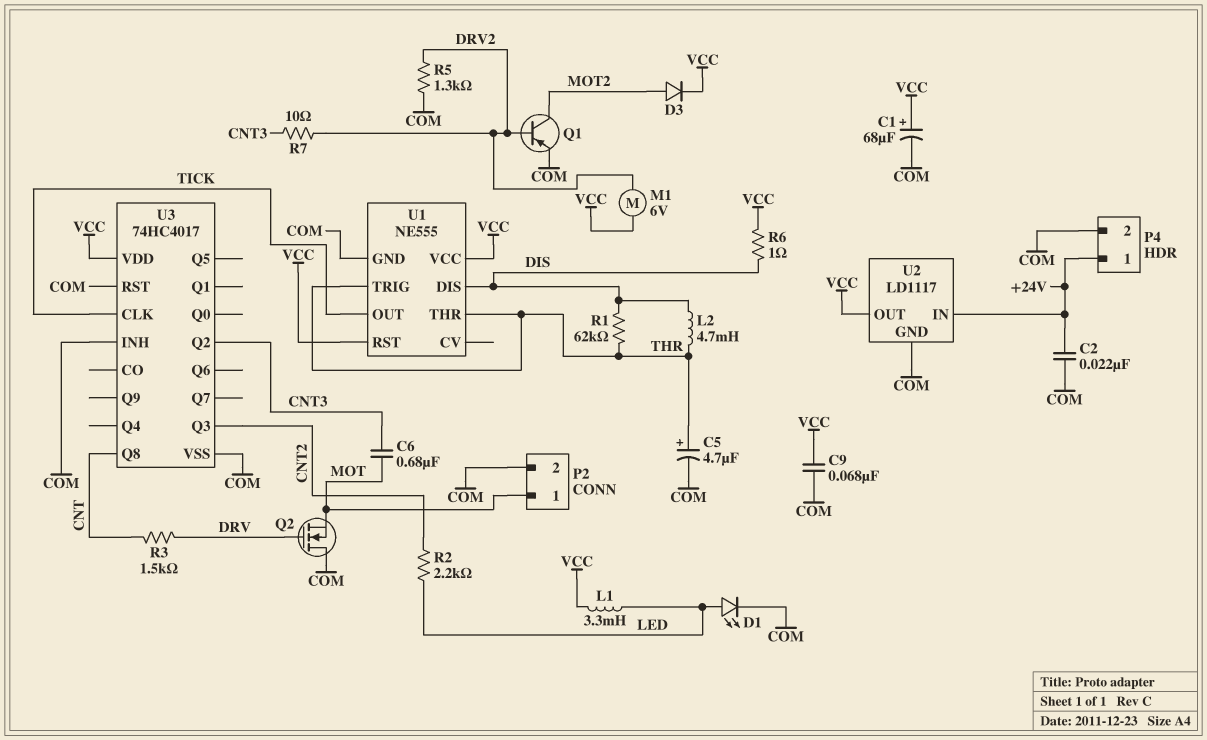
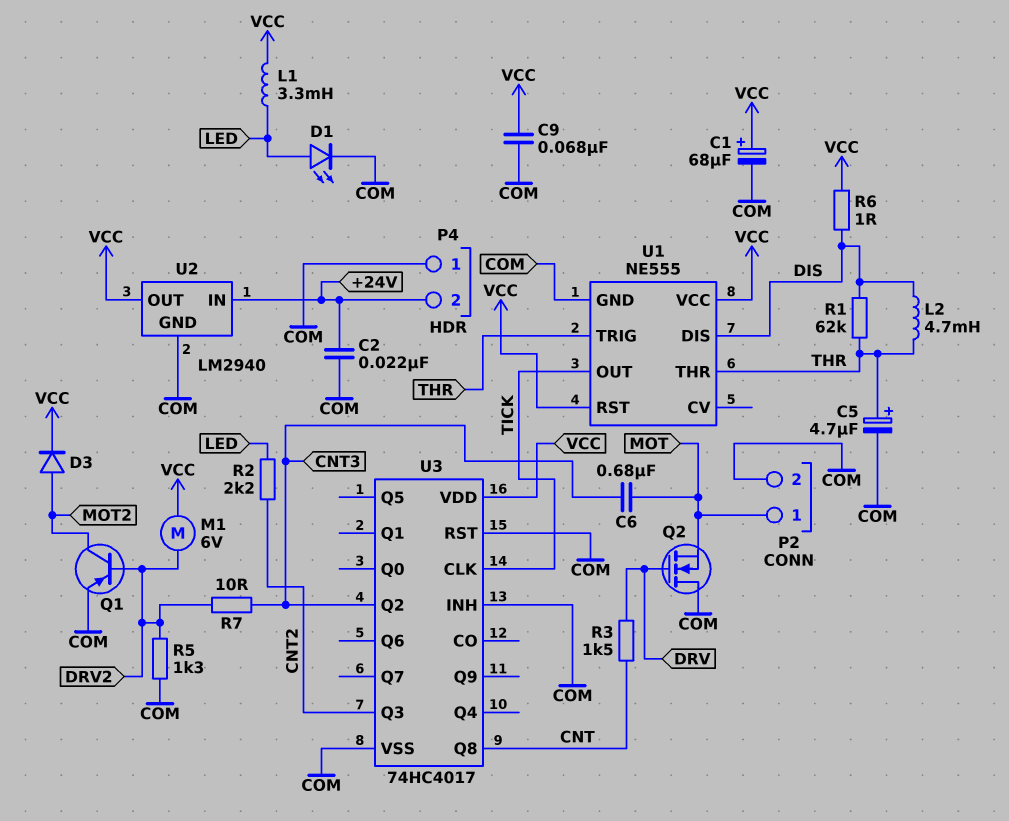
P4 pin 1: +24V -> COM
P4 pin 2: COM -> +24V
U2: LD1117 -> LM2940

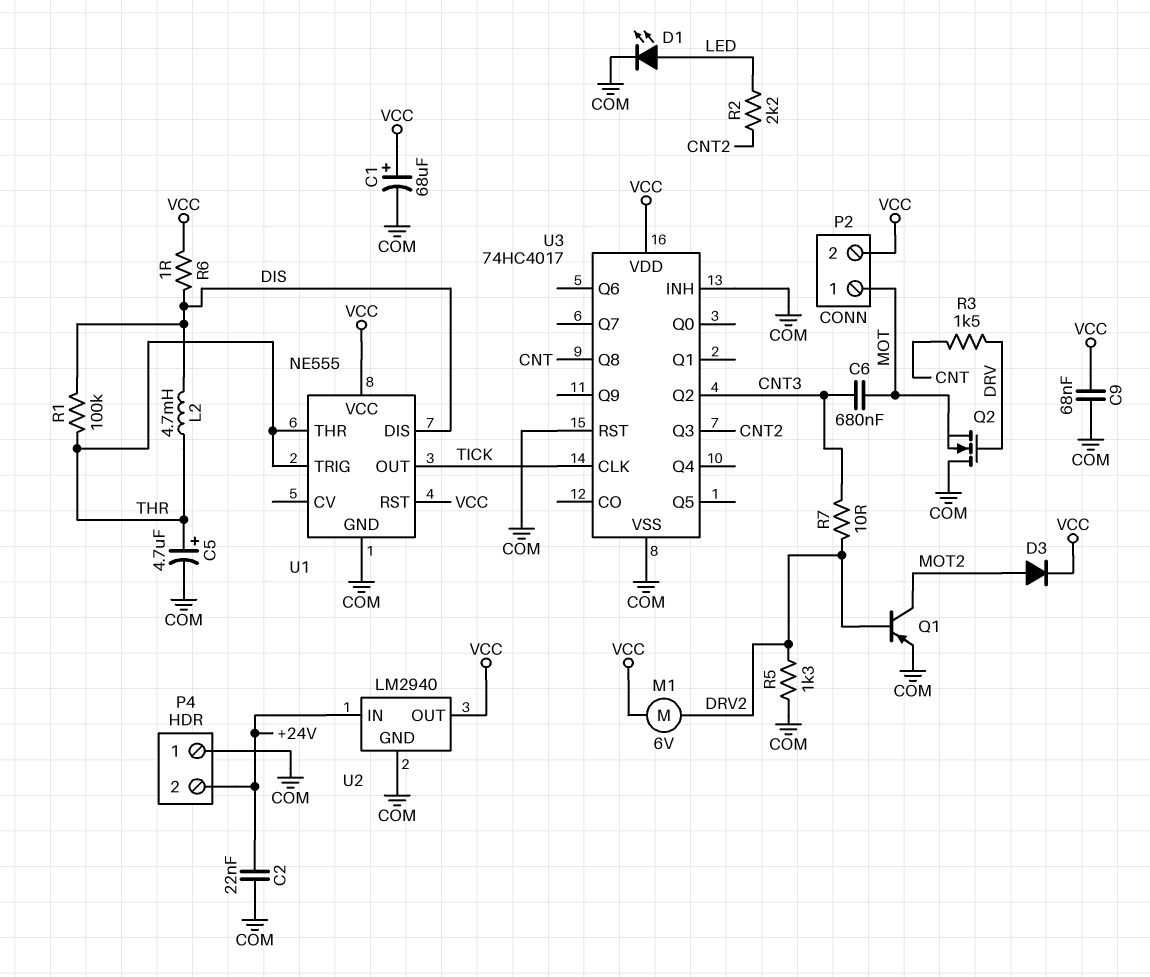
L1: 3.3mH (LED, VCC) -> none
P2 pin 2: COM -> VCC
R1: 62k (DIS, THR) -> 100k (DIS, THR)

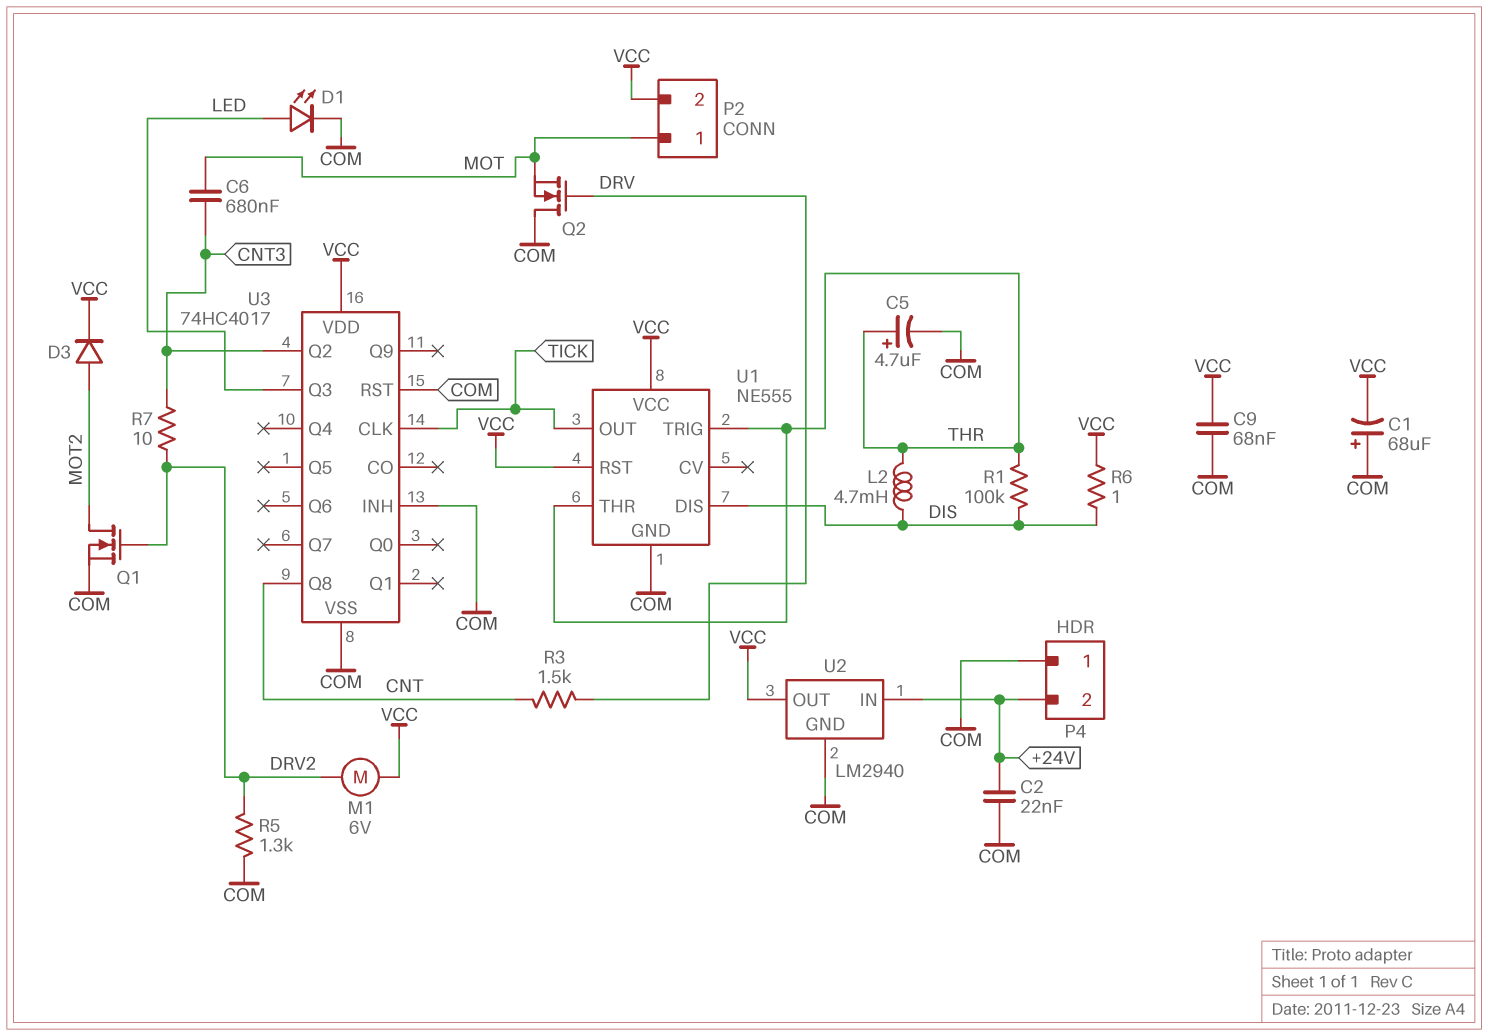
C1: 68uF (plus VCC, minus COM) -> 68uF (plus COM, minus VCC)
Q1: PNP (B DRV2, C MOT2, E COM) -> NMOS (G DRV2, D MOT2, S COM)
R2: 2.2k (CNT2, LED) -> none
U3 pin Q3: CNT2 -> LED

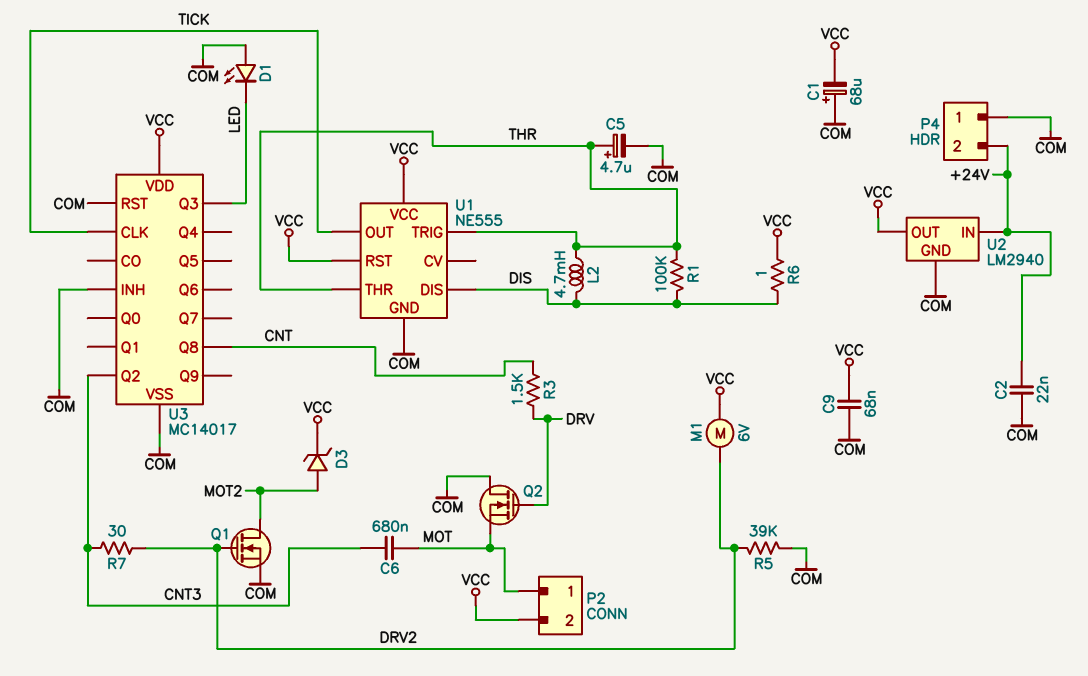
D1: LED (A LED, K COM) -> LED (A COM, K LED)
D3: diode (A MOT2, K VCC) -> zener (A MOT2, K VCC)
R5: 1.3k (COM, DRV2) -> 39k (COM, DRV2)
R7: 10 (CNT3, DRV2) -> 30 (CNT3, DRV2)
U3: 74HC4017 -> MC14017

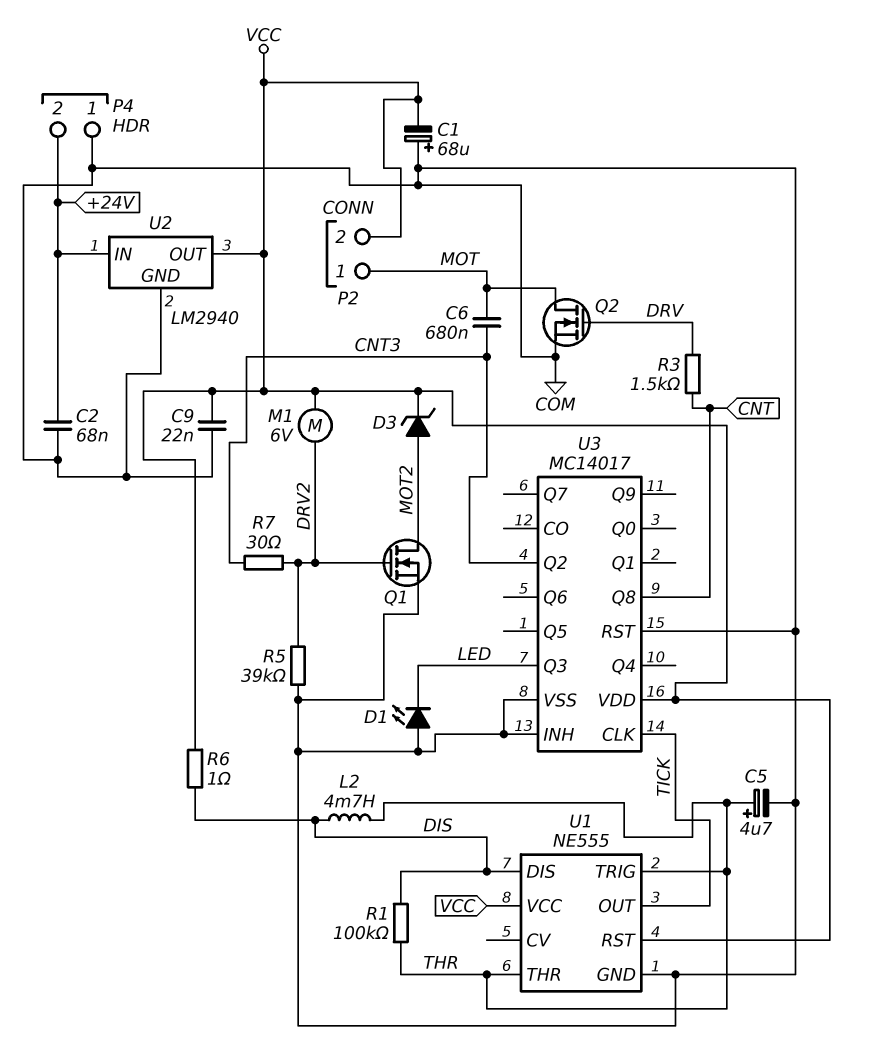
C2: 22nF (+24V, COM) -> 68nF (+24V, COM)
C9: 68nF (COM, VCC) -> 22nF (COM, VCC)
Q2: NMOS (G DRV, D COM, S MOT) -> NMOS (G DRV, D MOT, S COM)

